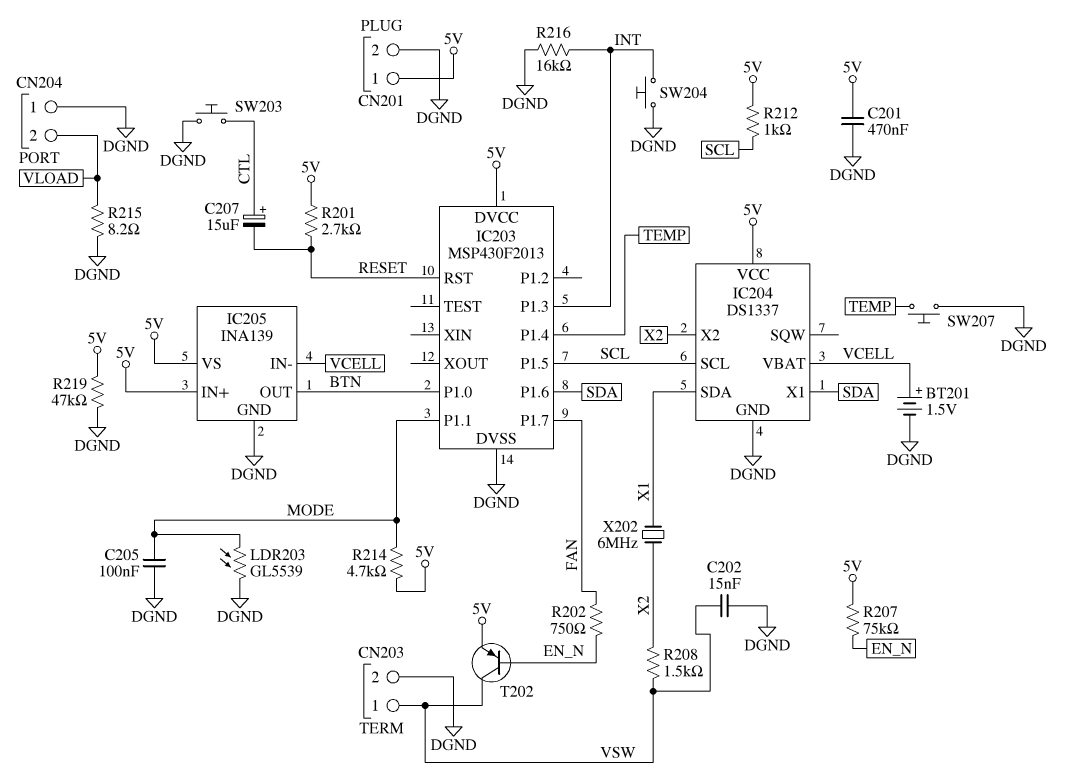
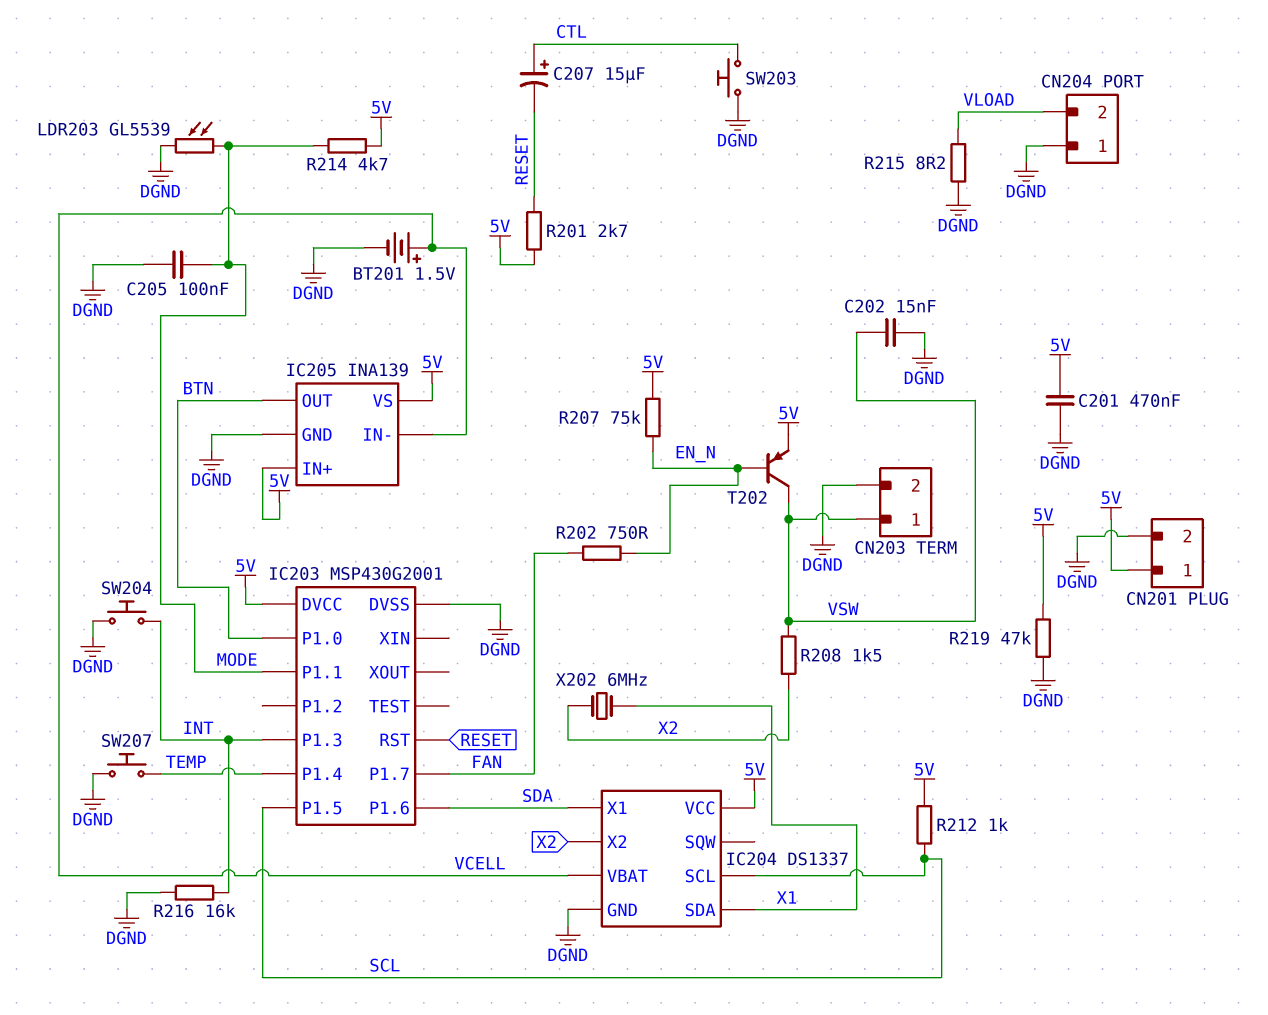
IC203: MSP430F2013 -> MSP430G2001

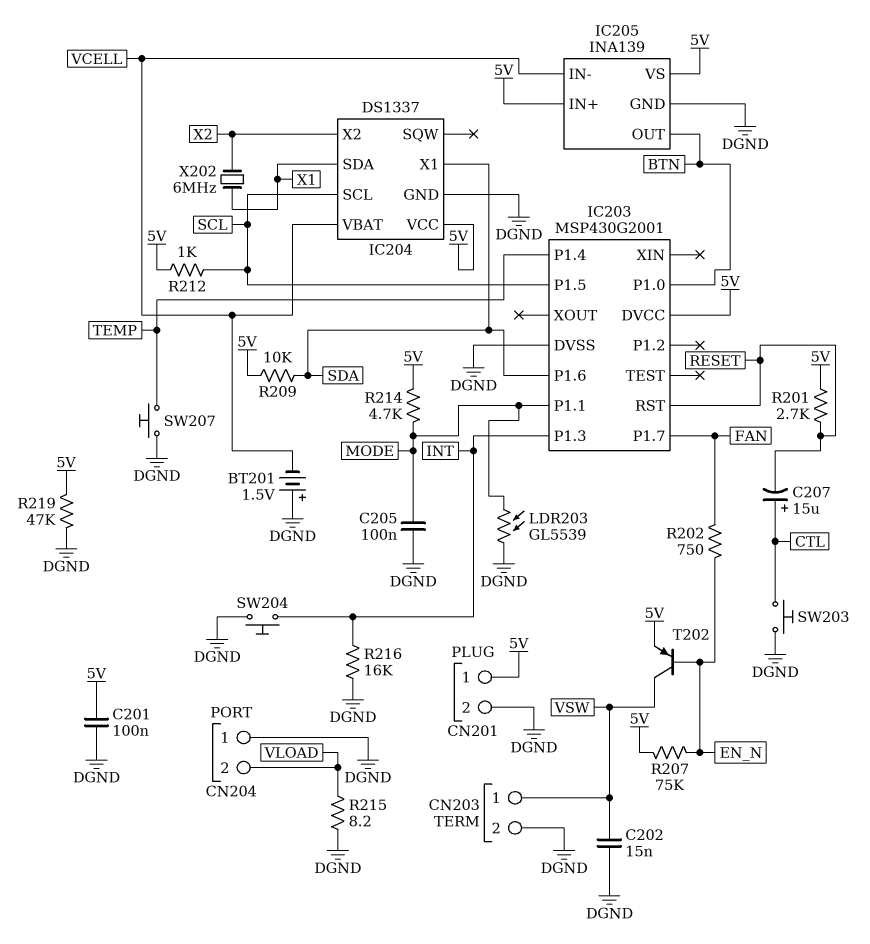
BT201: 1.5V (plus VCELL, minus DGND) -> 1.5V (plus DGND, minus VCELL)
C201: 470nF (5V, DGND) -> 100nF (5V, DGND)
R208: 1.5k (VSW, X2) -> none
R209: none -> 10k (5V, SDA)

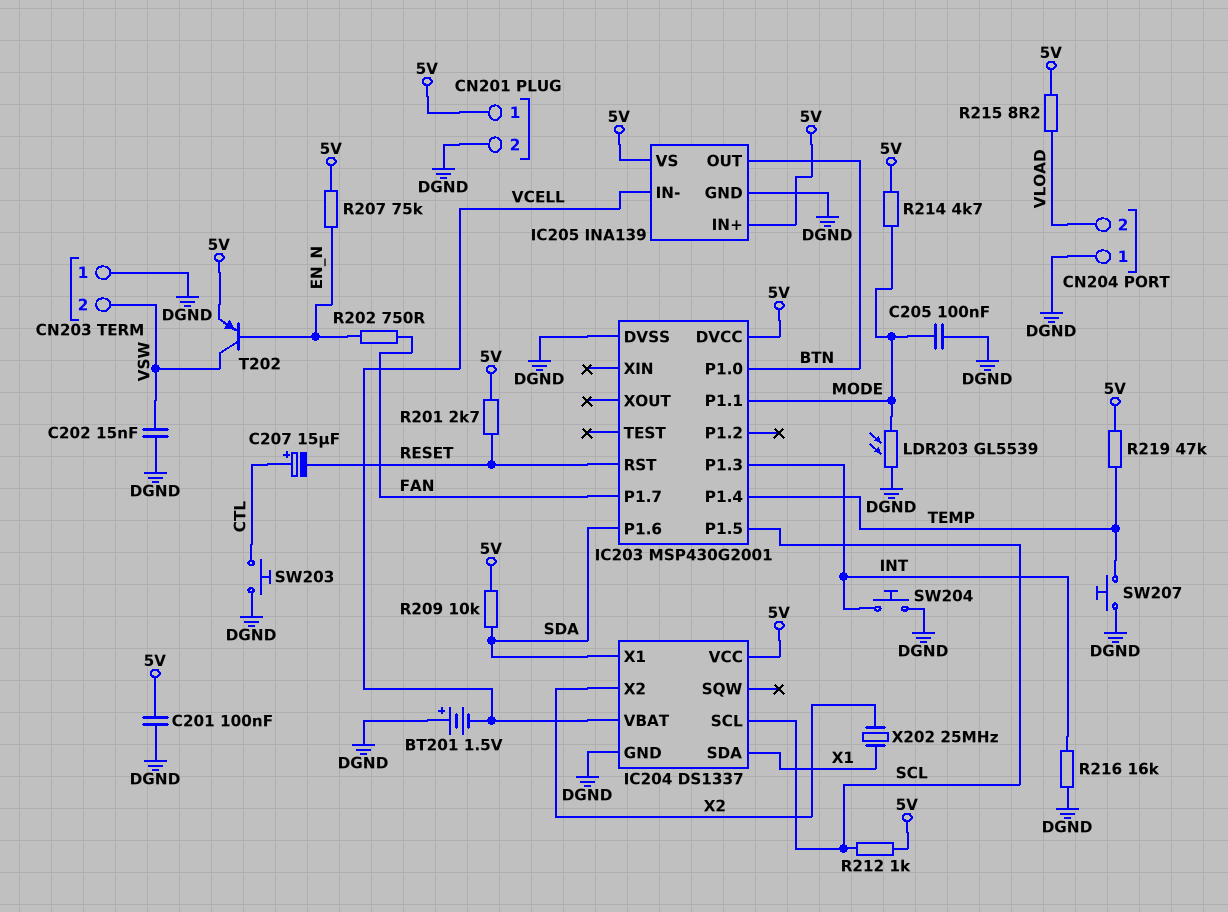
CN203 pin 1: VSW -> DGND
CN203 pin 2: DGND -> VSW
R215: 8.2 (DGND, VLOAD) -> 8.2 (5V, VLOAD)
R219: 47k (5V, DGND) -> 47k (5V, TEMP)
X202: 6MHz (X1, X2) -> 25MHz (X1, X2)

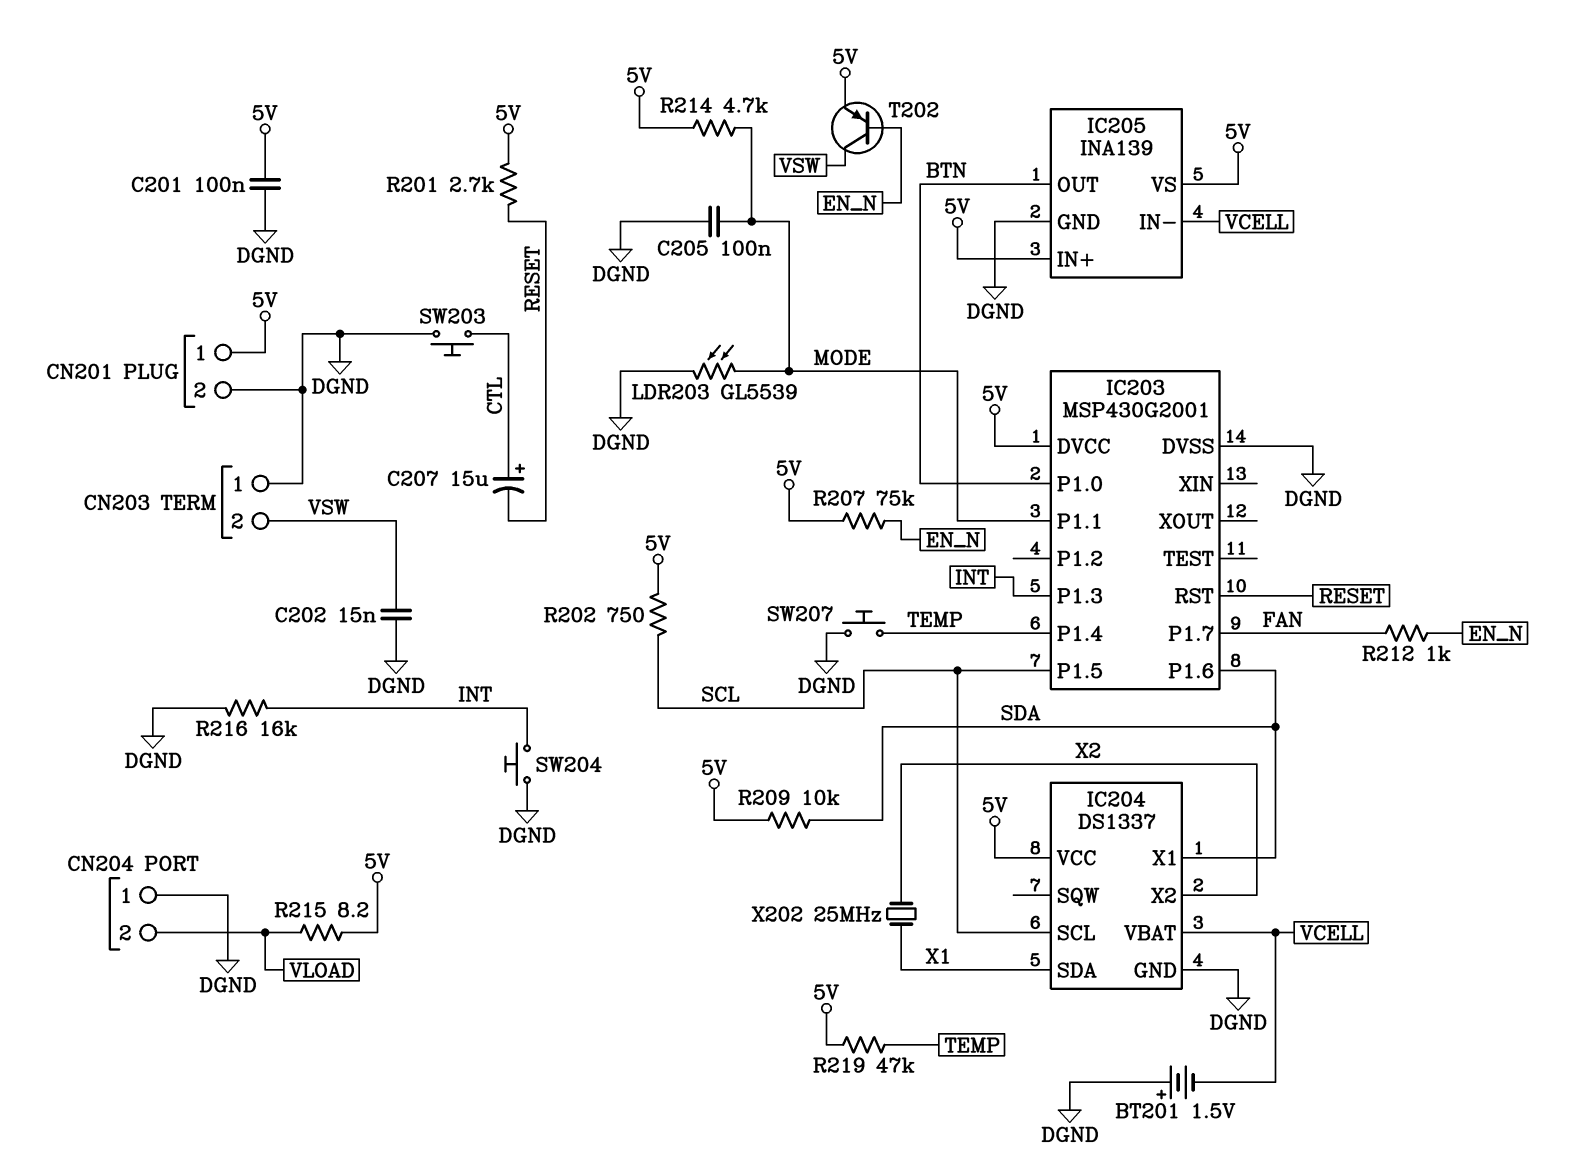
R202: 750 (EN_N, FAN) -> 750 (5V, SCL)
R212: 1k (5V, SCL) -> 1k (EN_N, FAN)

